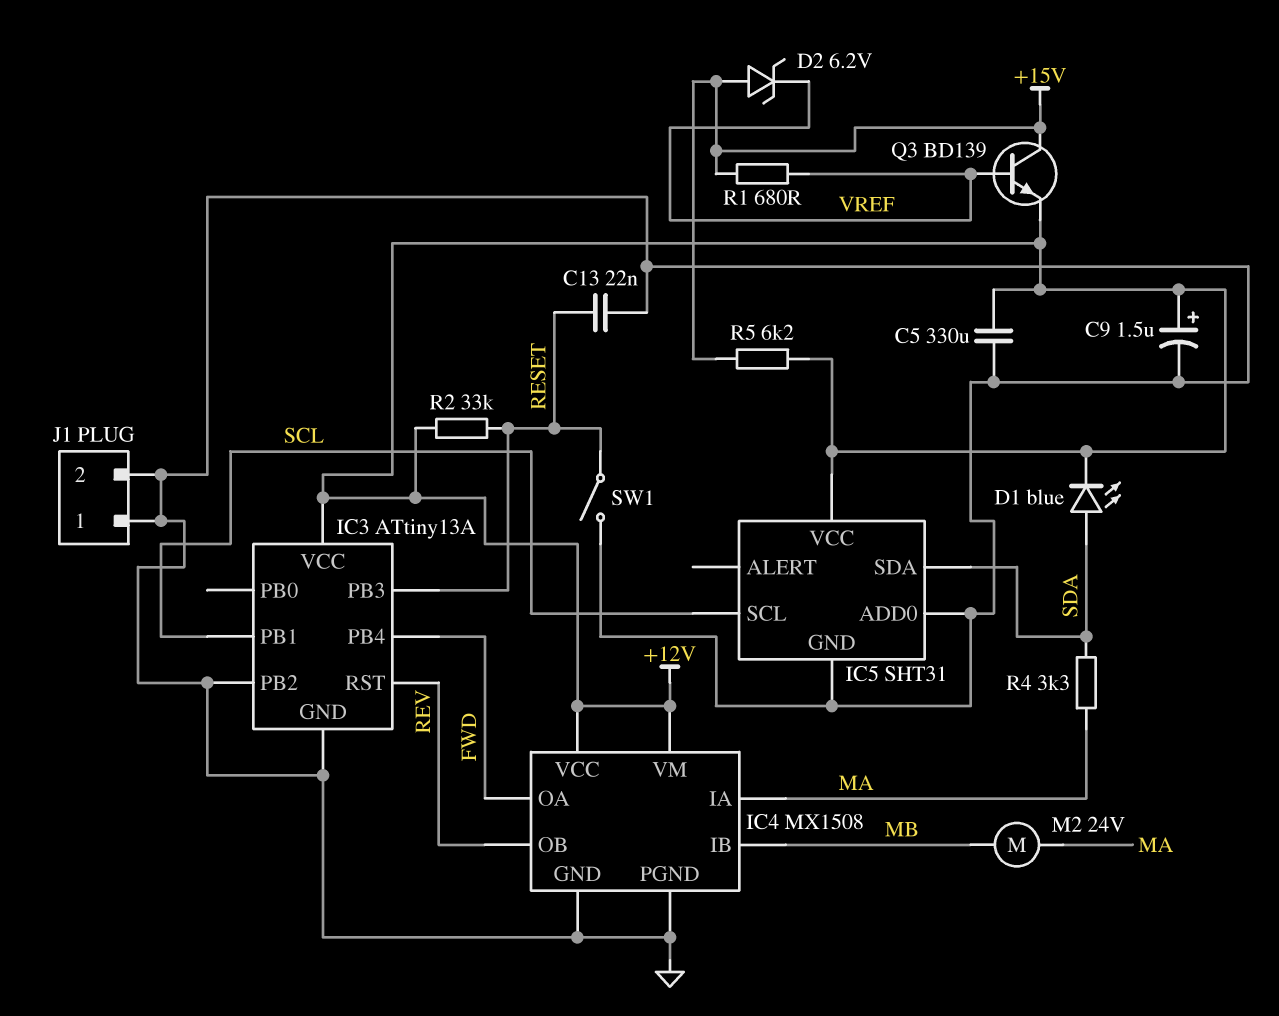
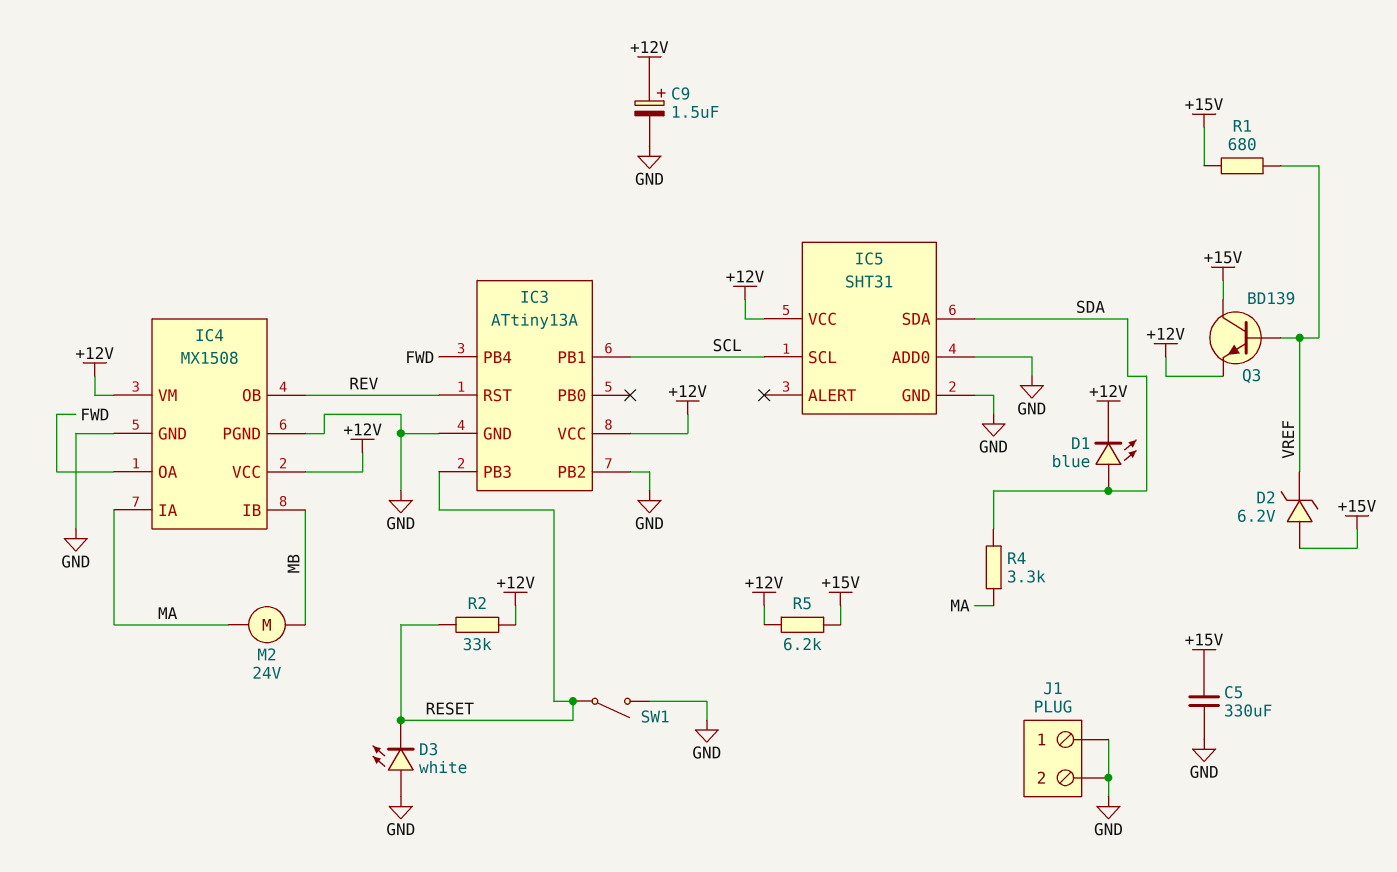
C5: 330uF (+12V, GND) -> 330uF (+15V, GND)
C13: 22nF (GND, RESET) -> none
D3: none -> LED white (A GND, K RESET)

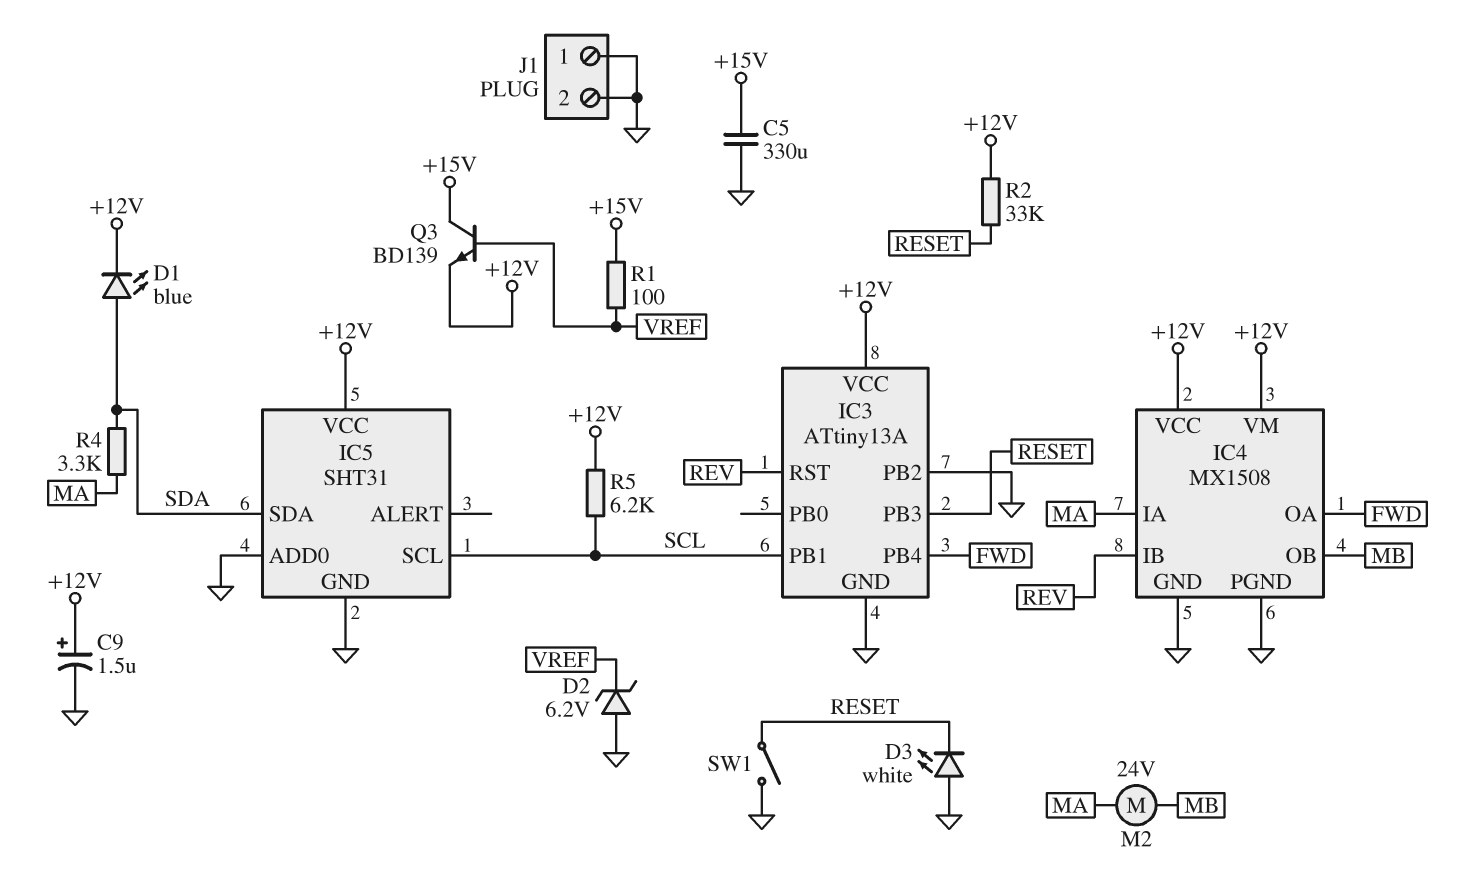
D2: zener 6.2V (A +15V, K VREF) -> zener 6.2V (A GND, K VREF)
IC4 pin IB: MB -> REV
IC4 pin OB: REV -> MB
R1: 680 (+15V, VREF) -> 100 (+15V, VREF)
R5: 6.2k (+12V, +15V) -> 6.2k (+12V, SCL)

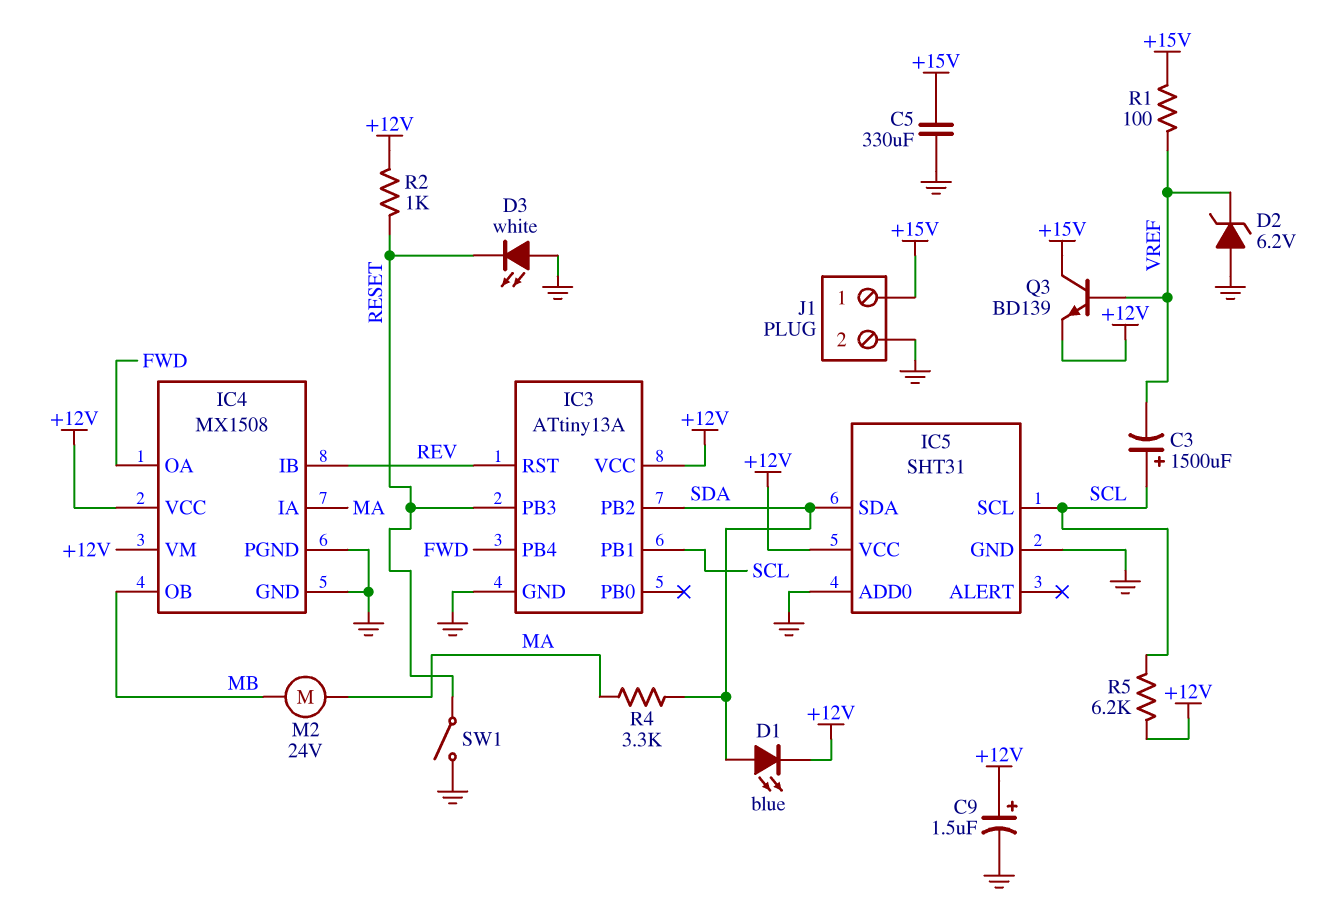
C3: none -> 1500uF (plus SCL, minus VREF)
IC3 pin PB2: GND -> SDA
J1 pin 1: GND -> +15V
R2: 33k (+12V, RESET) -> 1k (+12V, RESET)

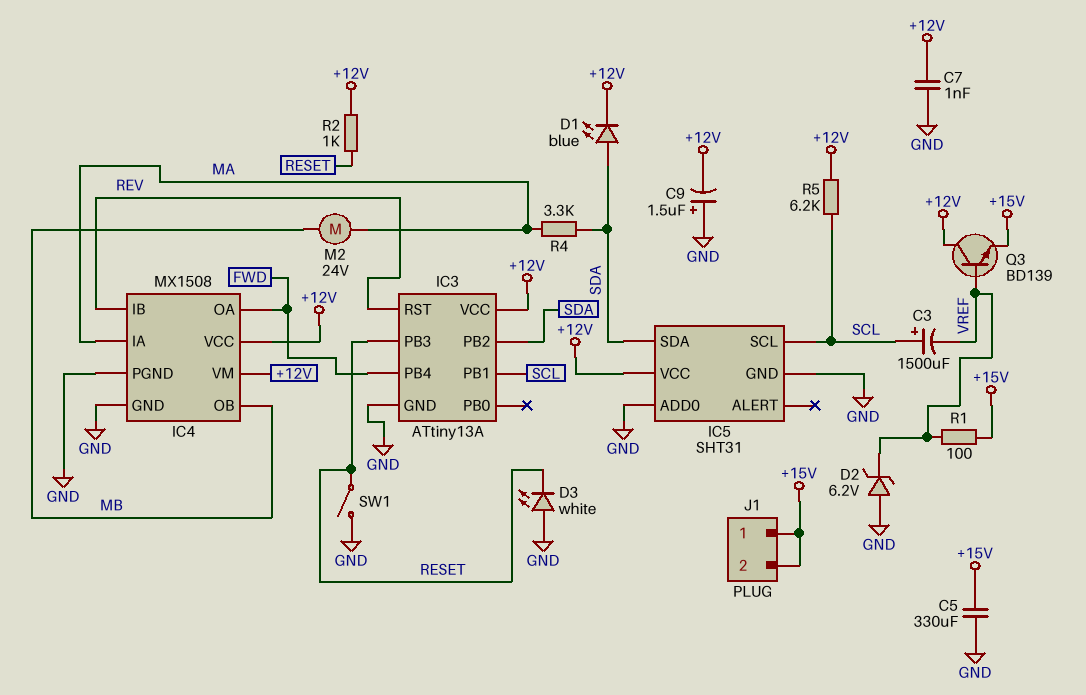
C7: none -> 1nF (+12V, GND)
C9: 1.5uF (plus +12V, minus GND) -> 1.5uF (plus GND, minus +12V)
J1 pin 2: GND -> +15V
Q3: NPN BD139 (B VREF, C +15V, E +12V) -> NPN BD139 (B VREF, C +12V, E +15V)

